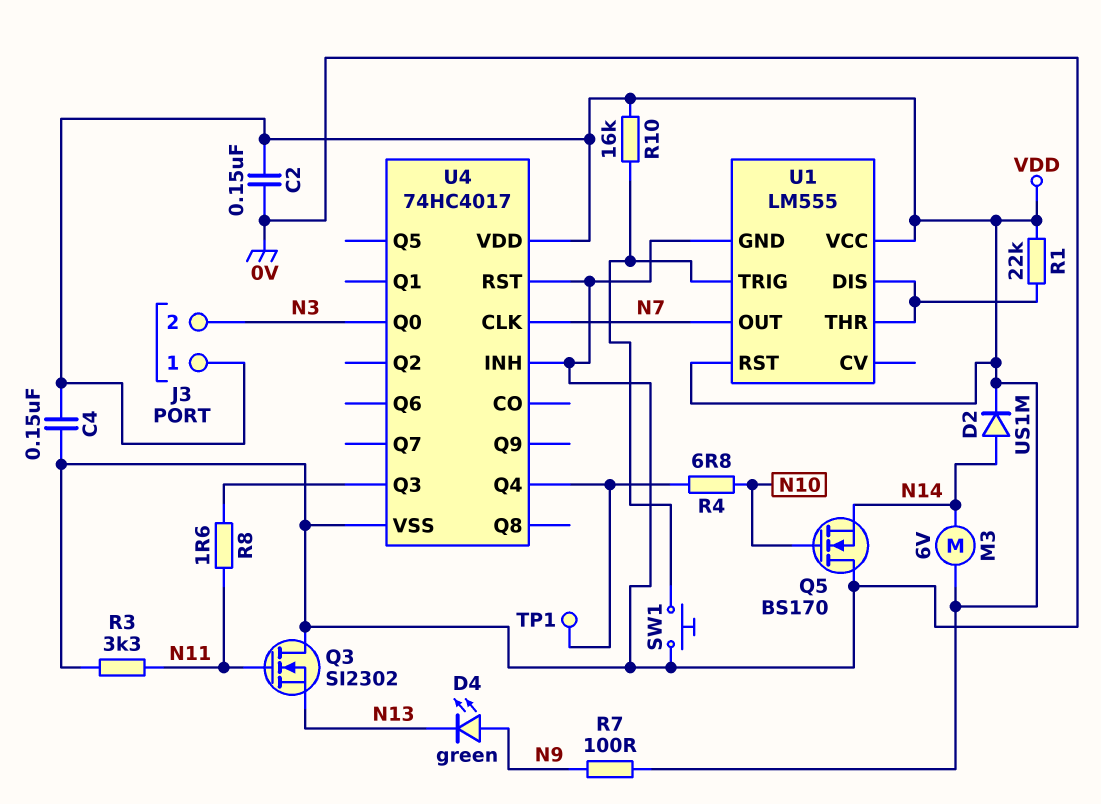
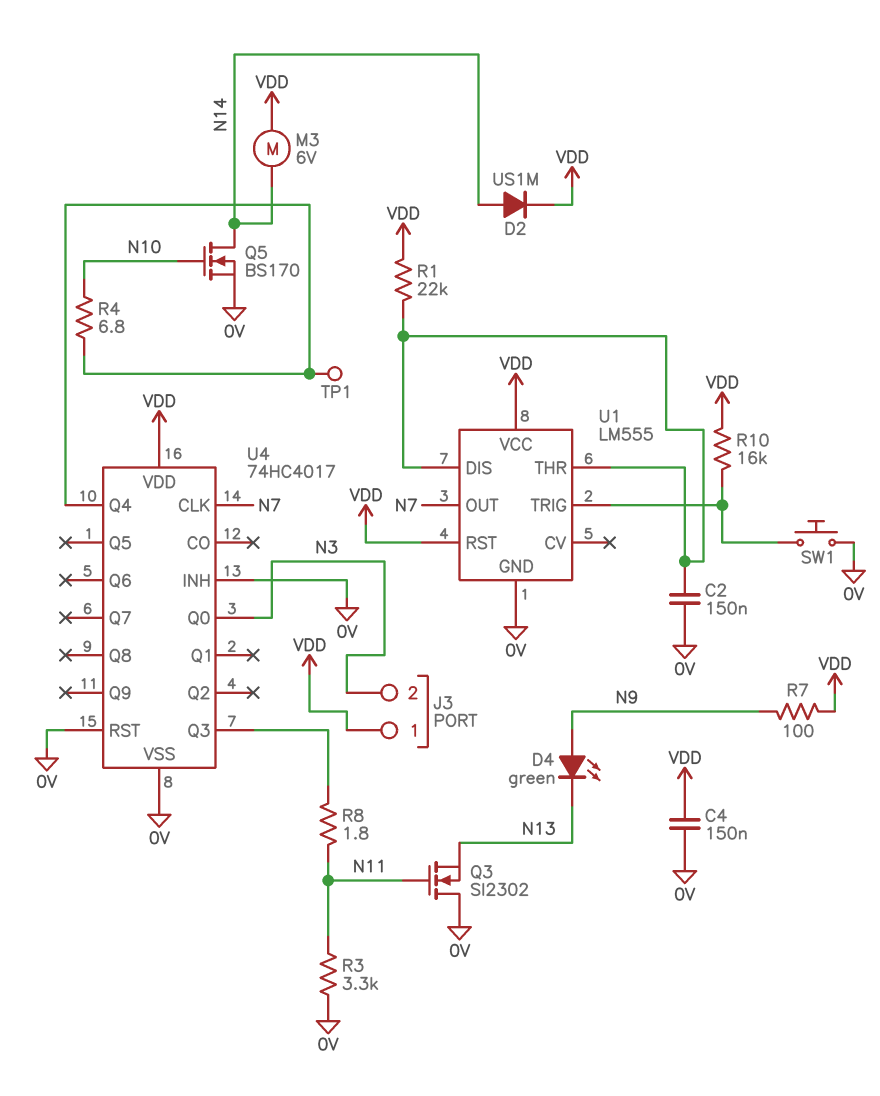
C2: 150nF (0V, VDD) -> 150nF (0V, U1/DIS)
Q5: NMOS BS170 (G N10, D 0V, S N14) -> NMOS BS170 (G N10, D N14, S 0V)
R8: 1.6 (N11, U4/Q3) -> 1.8 (N11, U4/Q3)

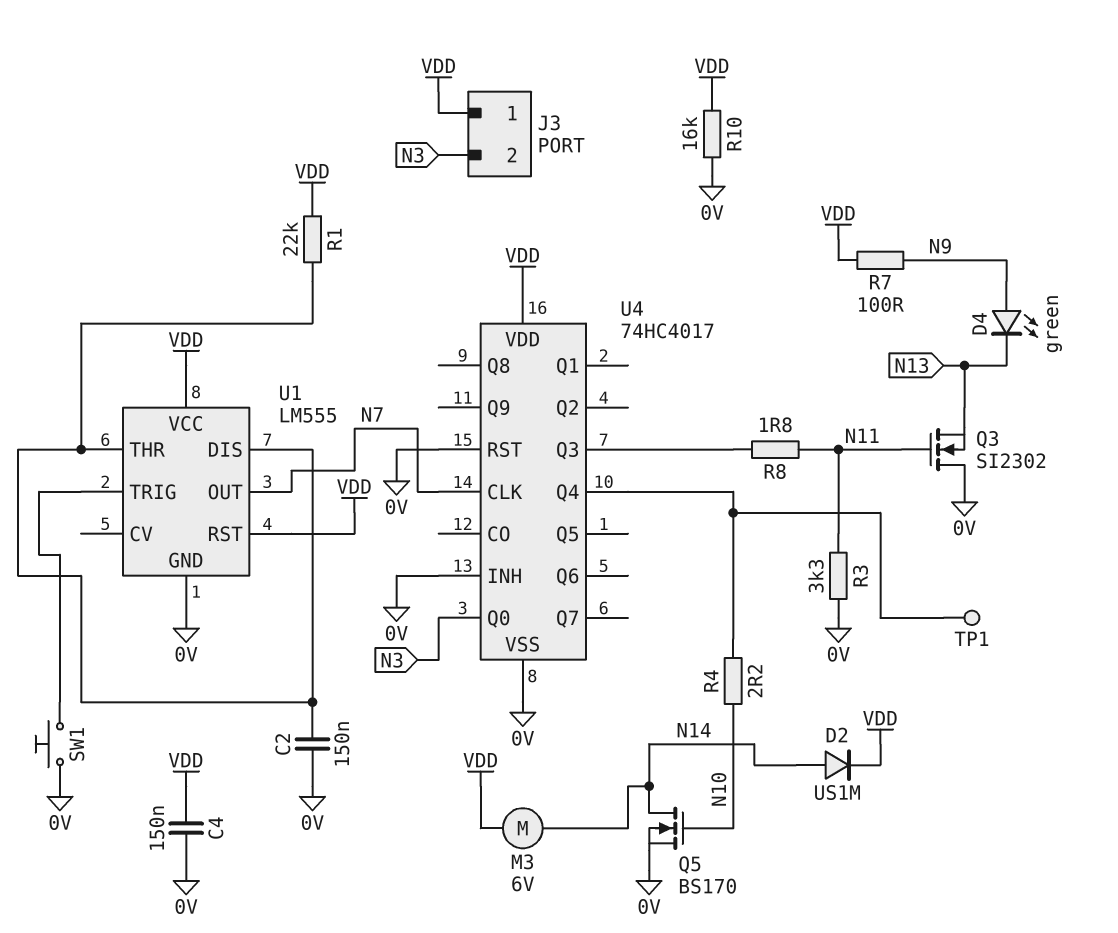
R4: 6.8 (N10, U4/Q4) -> 2.2 (N10, U4/Q4)
R10: 16k (U1/TRIG, VDD) -> 16k (0V, VDD)

